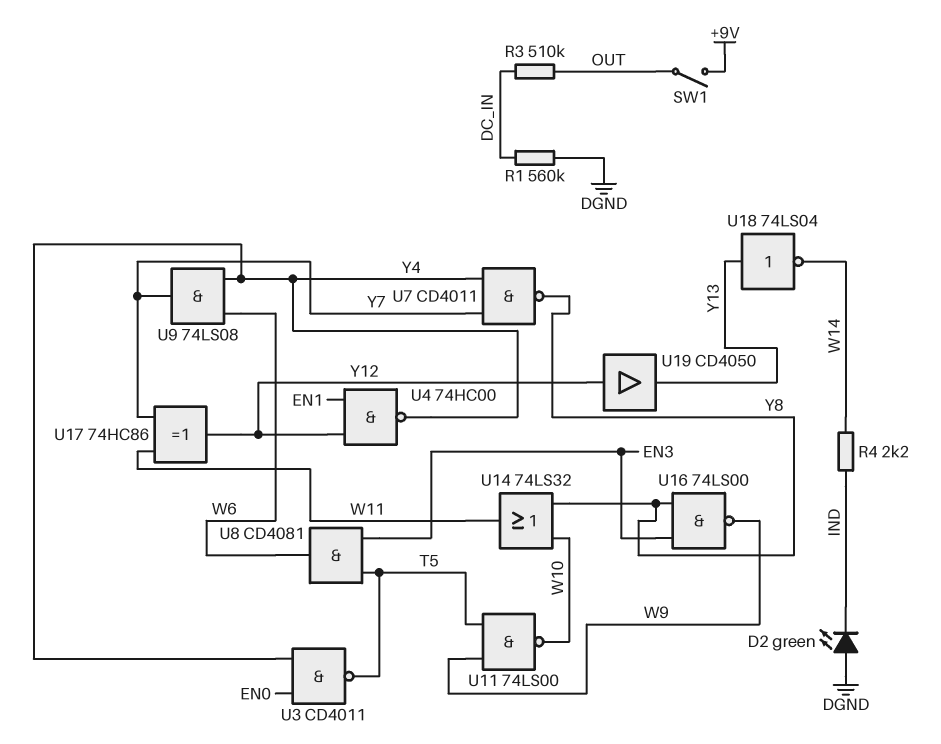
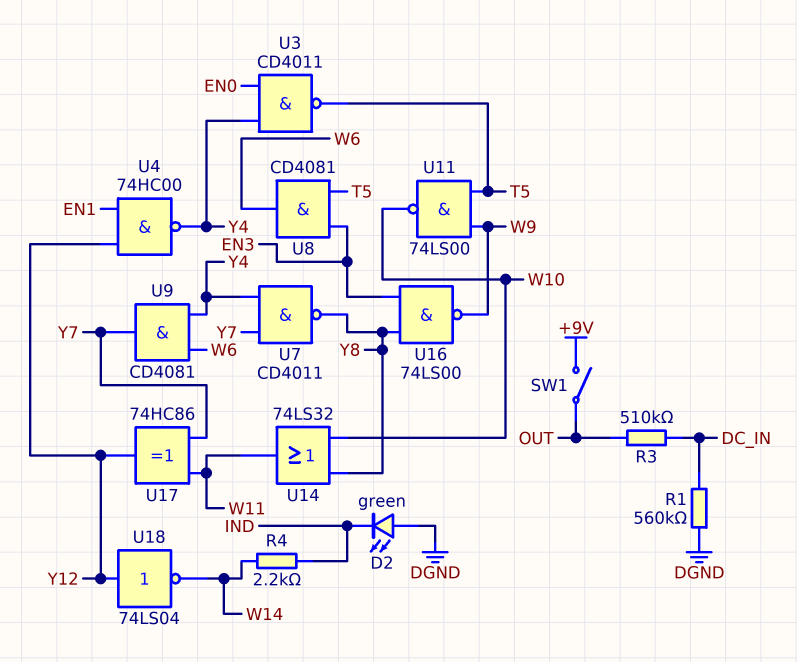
U9: AND 74LS08 (in W6, in Y4, out Y7) -> AND CD4081 (in W6, in Y4, out Y7)
U18: NOT 74LS04 (in Y13, out W14) -> NOT 74LS04 (in Y12, out W14)
U19: buffer CD4050 (in Y12, out Y13) -> none

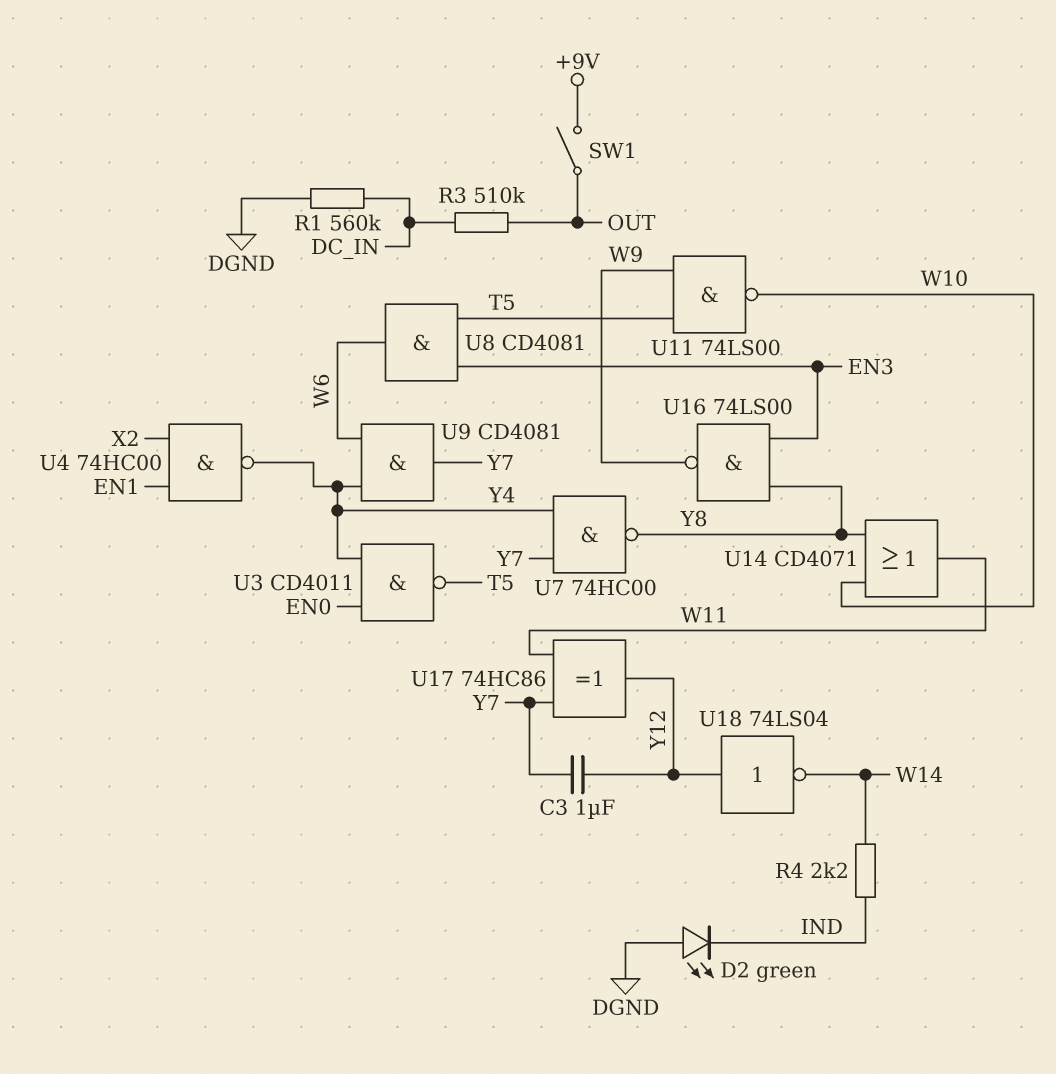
C3: none -> 1uF (Y7, Y12)
U4: NAND 74HC00 (in EN1, in Y12, out Y4) -> NAND 74HC00 (in EN1, in X2, out Y4)
U7: NAND CD4011 (in Y4, in Y7, out Y8) -> NAND 74HC00 (in Y4, in Y7, out Y8)
U14: OR 74LS32 (in W10, in Y8, out W11) -> OR CD4071 (in W10, in Y8, out W11)

